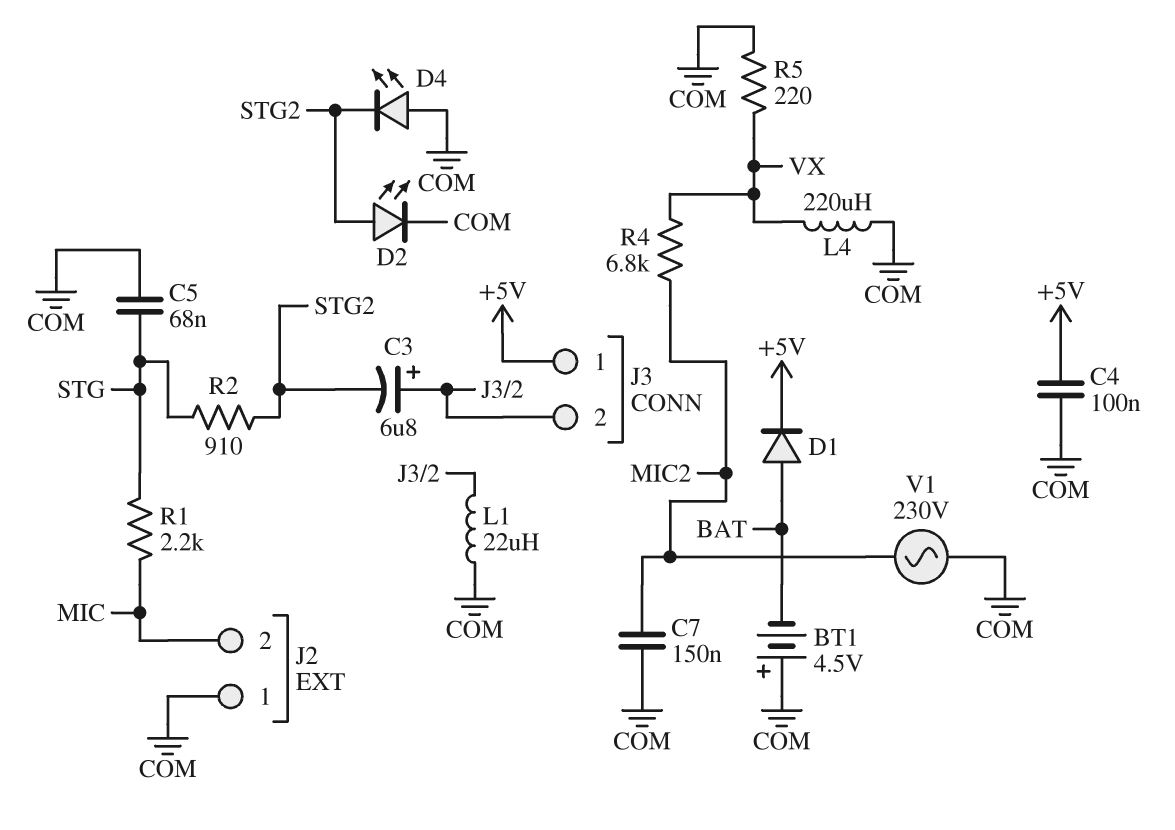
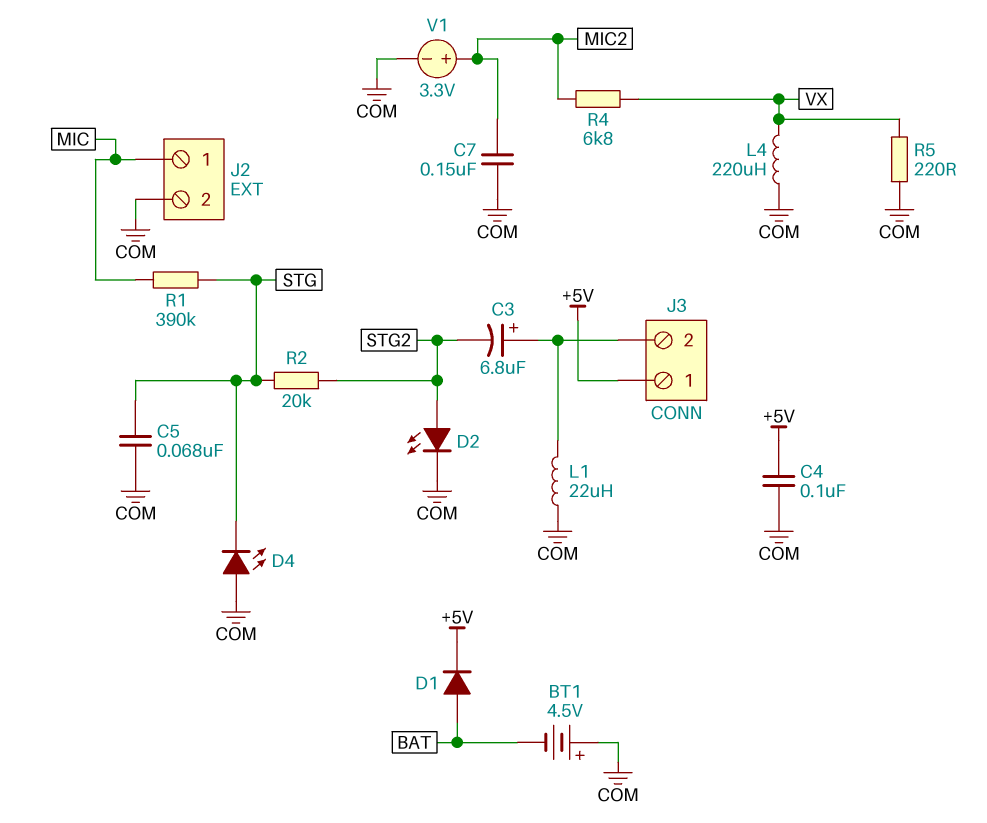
D4: LED (A COM, K STG2) -> LED (A COM, K STG)
J2 pin 1: COM -> MIC
J2 pin 2: MIC -> COM
R1: 2.2k (MIC, STG) -> 390k (MIC, STG)
R2: 910 (STG, STG2) -> 20k (STG, STG2)
V1: AC 230V (COM, MIC2) -> 3.3V (plus MIC2, minus COM)

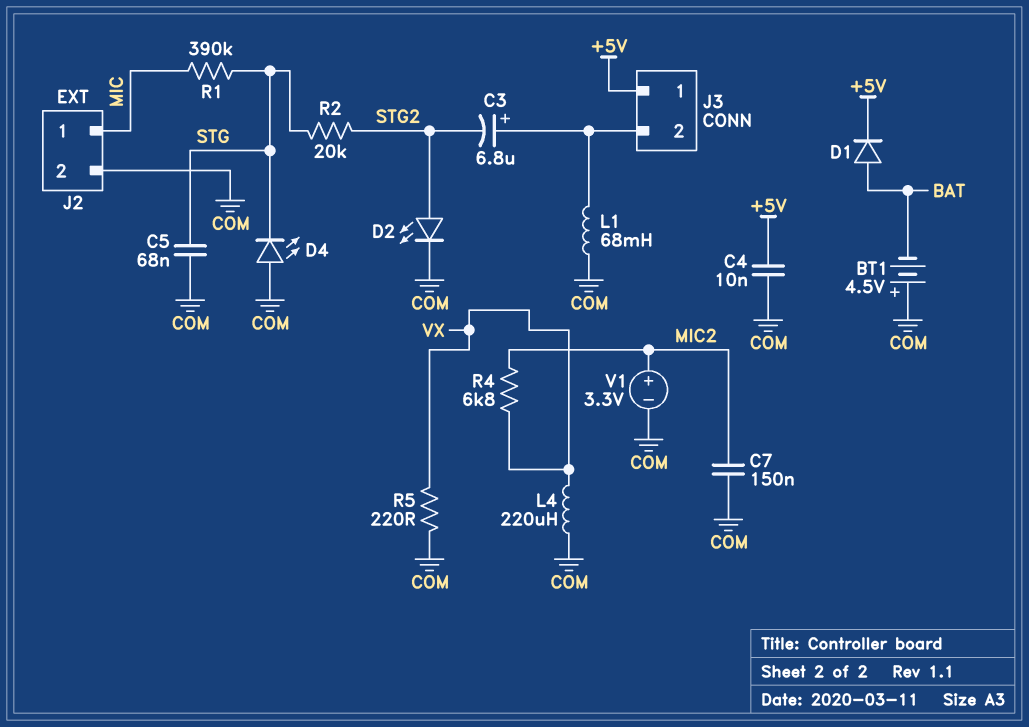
C4: 100nF (+5V, COM) -> 10nF (+5V, COM)
L1: 22uH (COM, J3/2) -> 68mH (COM, J3/2)

